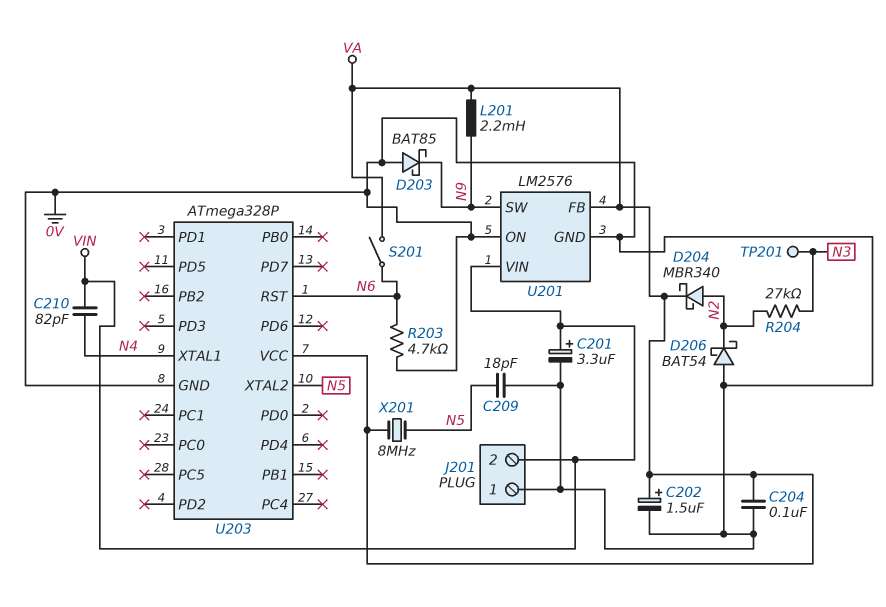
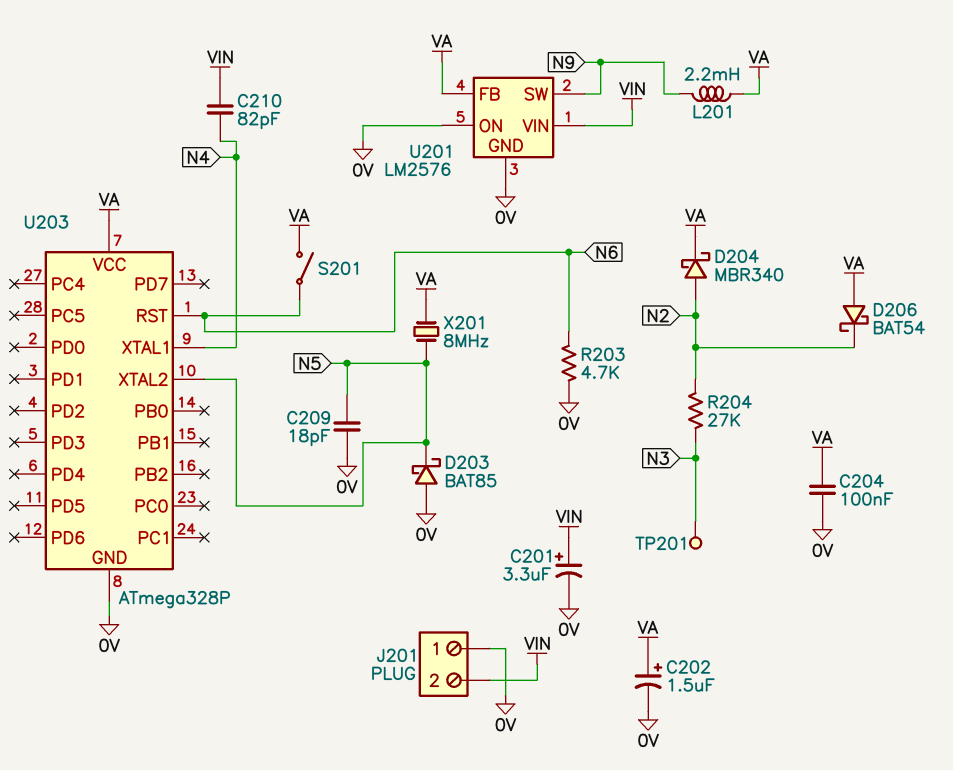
D203: schottky BAT85 (A 0V, K N9) -> schottky BAT85 (A 0V, K N5)
D206: schottky BAT54 (A 0V, K N2) -> schottky BAT54 (A VA, K N2)

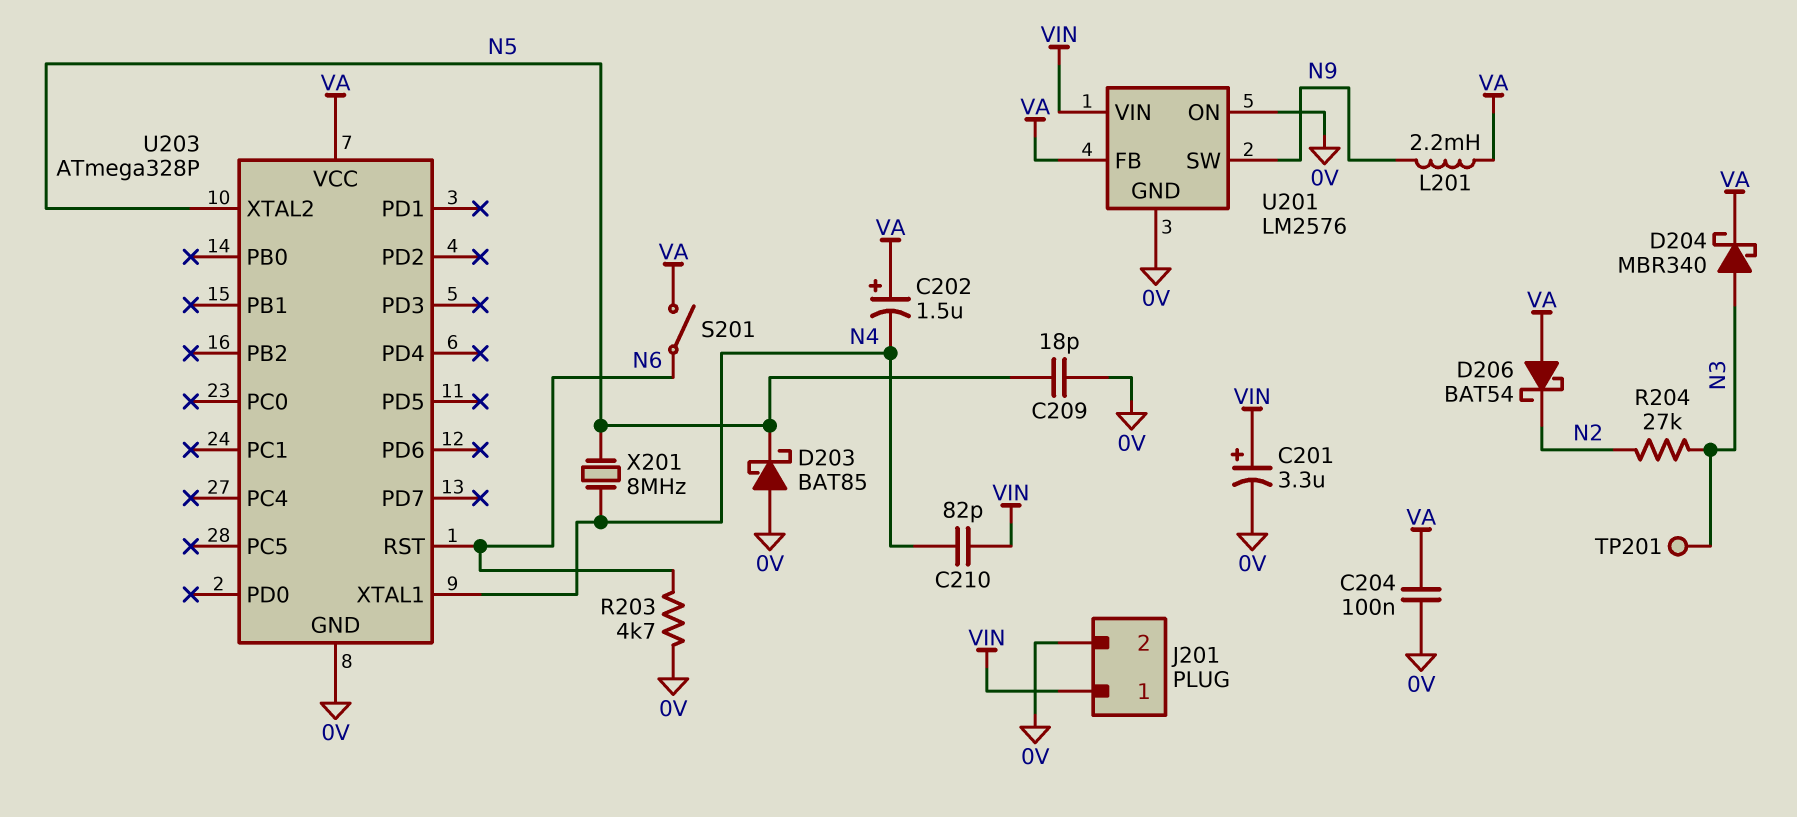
C202: 1.5uF (plus VA, minus 0V) -> 1.5uF (plus VA, minus N4)
D204: schottky MBR340 (A N2, K VA) -> schottky MBR340 (A N3, K VA)
J201 pin 1: 0V -> VIN
J201 pin 2: VIN -> 0V
X201: 8MHz (N5, VA) -> 8MHz (N4, N5)

